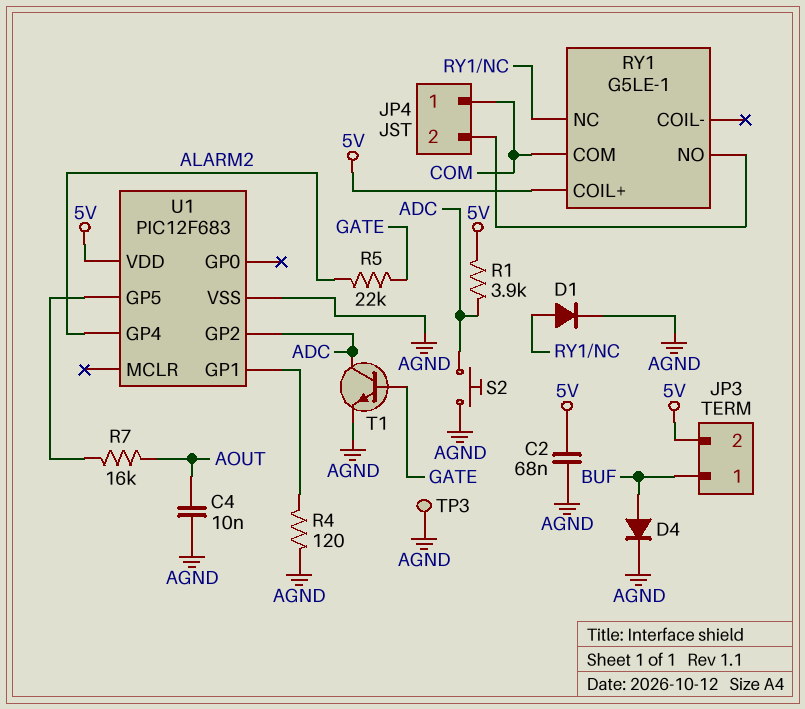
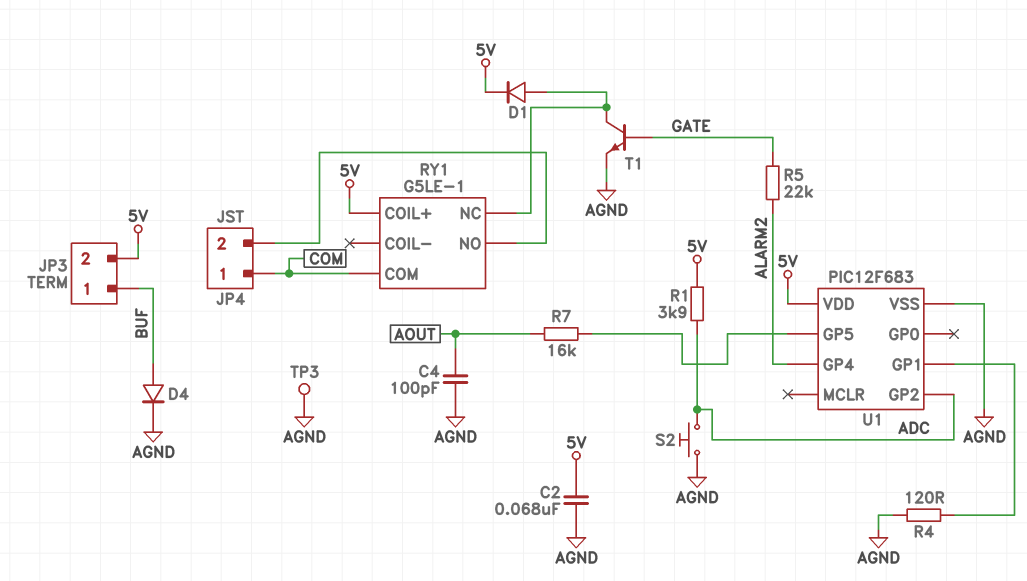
C4: 10nF (AGND, AOUT) -> 100pF (AGND, AOUT)
D1: diode (A RY1/NC, K AGND) -> diode (A RY1/NC, K 5V)
T1: NPN (B GATE, C ADC, E AGND) -> NPN (B GATE, C RY1/NC, E AGND)

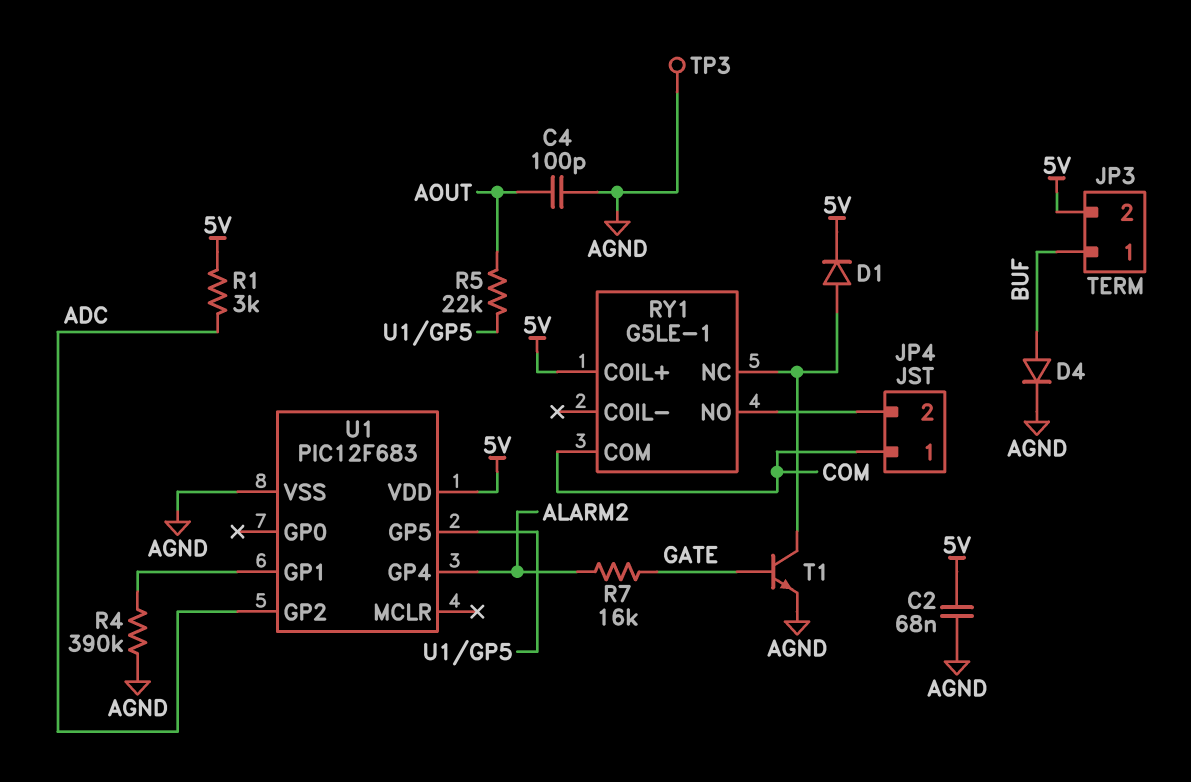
R1: 3.9k (5V, ADC) -> 3k (5V, ADC)
R4: 120 (AGND, U1/GP1) -> 390k (AGND, U1/GP1)
R5: 22k (ALARM2, GATE) -> 22k (AOUT, U1/GP5)
R7: 16k (AOUT, U1/GP5) -> 16k (ALARM2, GATE)
S2: button (ADC, AGND) -> none

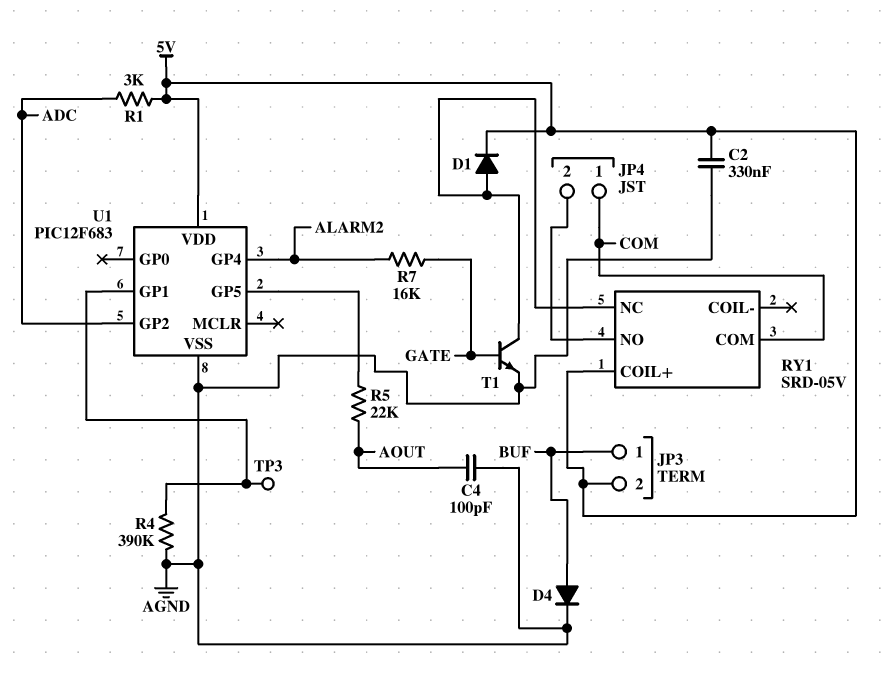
C2: 68nF (5V, AGND) -> 330nF (5V, AGND)
RY1: G5LE-1 -> SRD-05V
TP3: test point (AGND) -> test point (U1/GP1)

